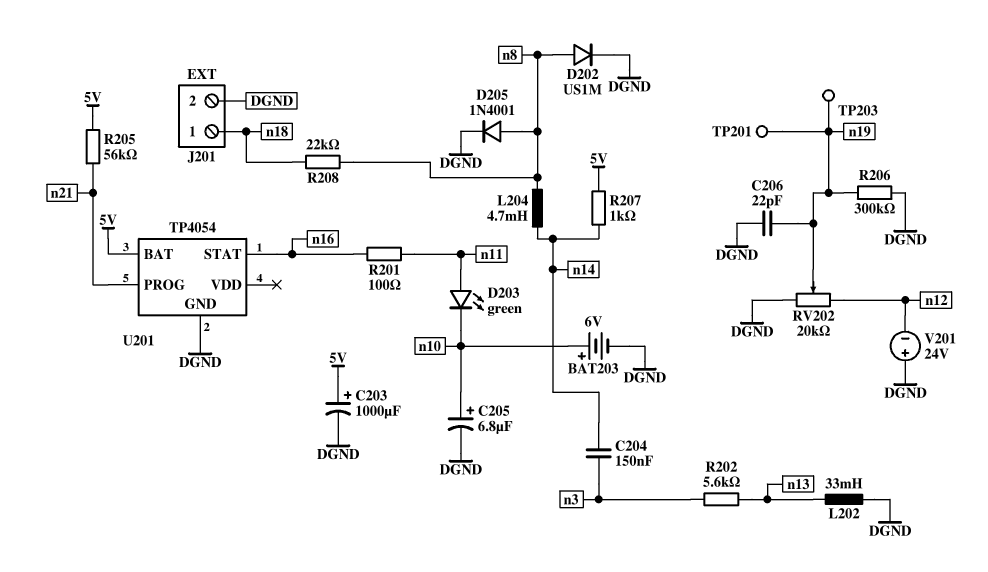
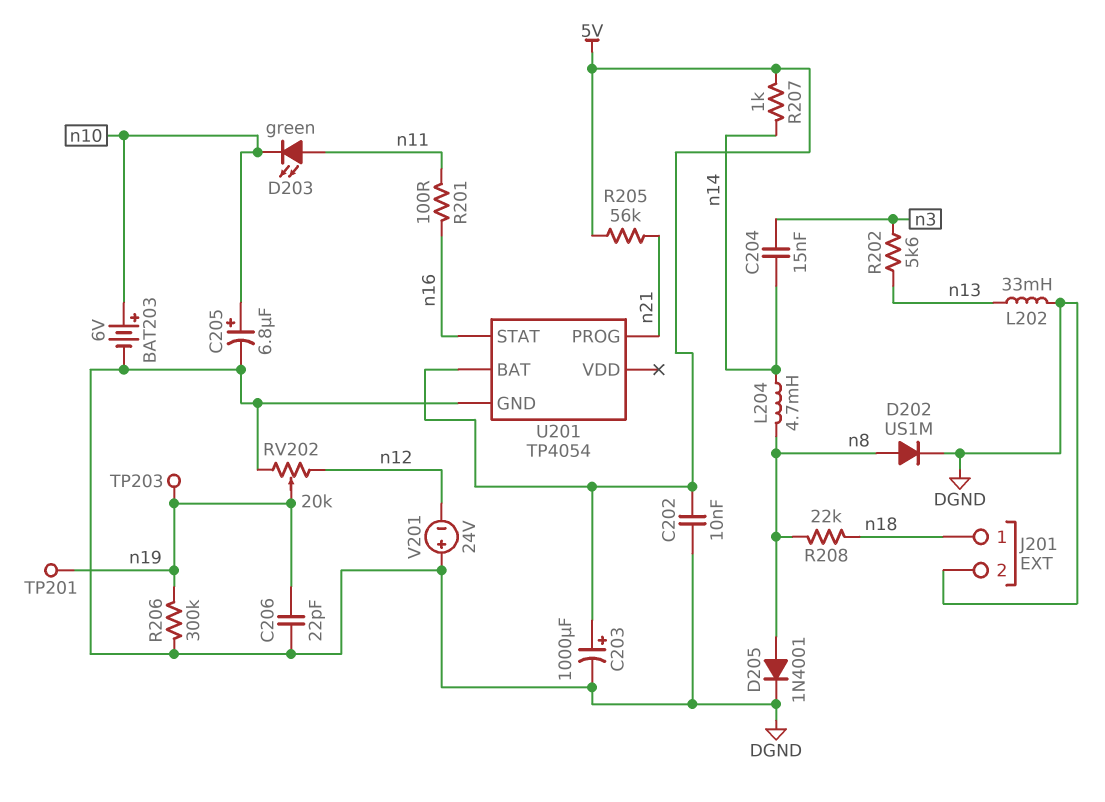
C202: none -> 10nF (5V, DGND)
C204: 150nF (n3, n14) -> 15nF (n3, n14)

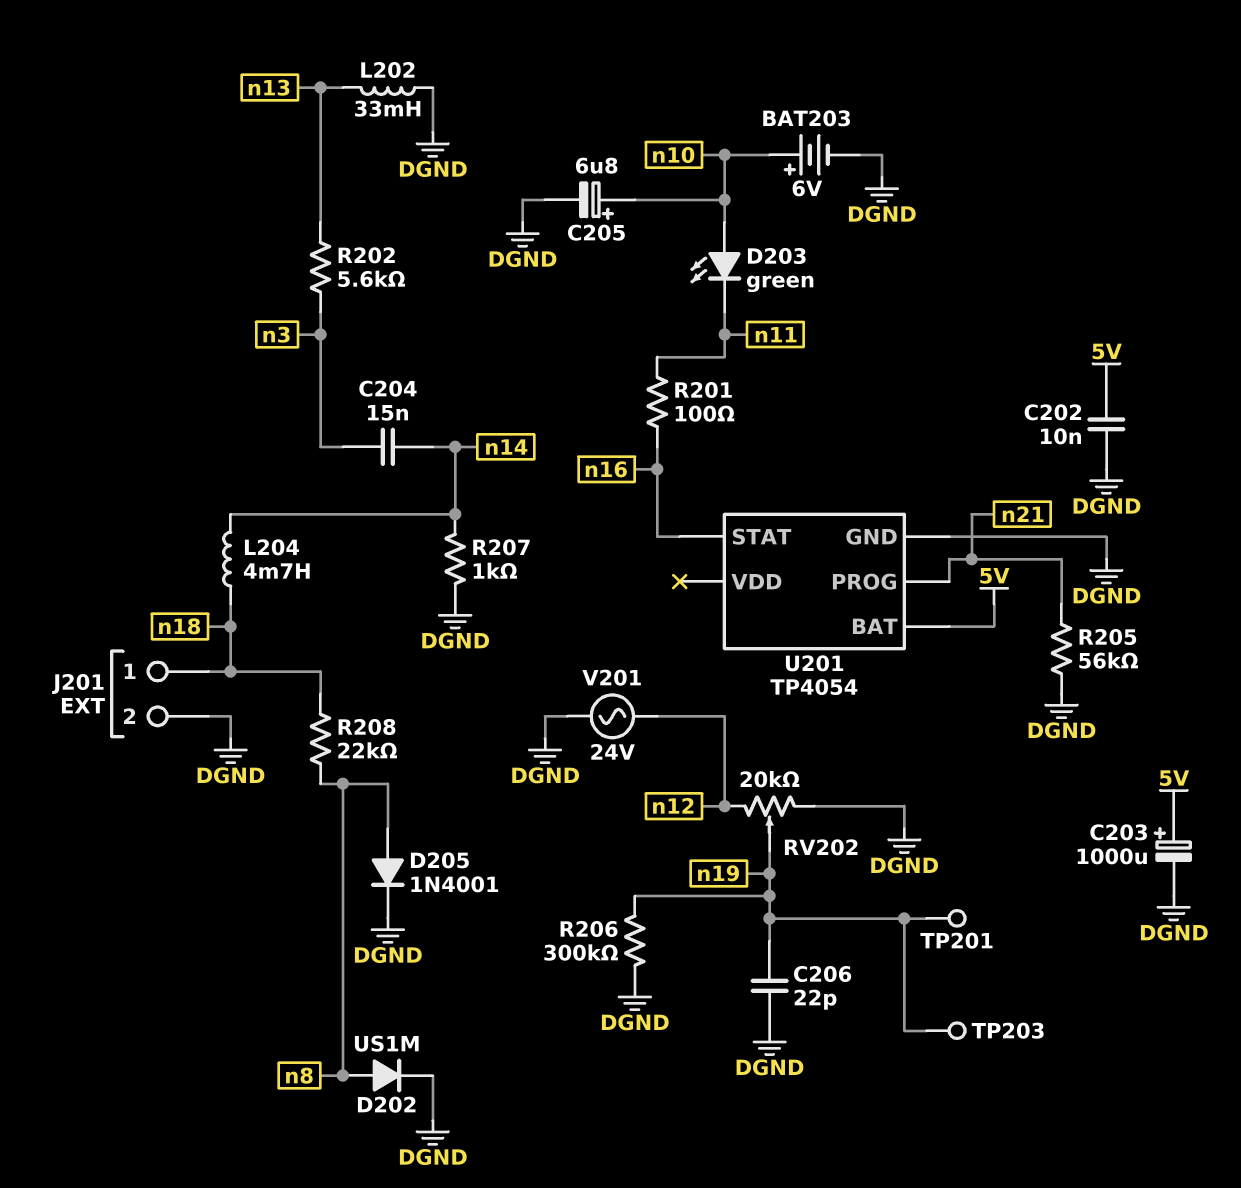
D203: LED green (A n11, K n10) -> LED green (A n10, K n11)
L204: 4.7mH (n8, n14) -> 4.7mH (n14, n18)
R205: 56k (5V, n21) -> 56k (DGND, n21)
R207: 1k (5V, n14) -> 1k (DGND, n14)
V201: 24V (plus DGND, minus n12) -> AC 24V (DGND, n12)

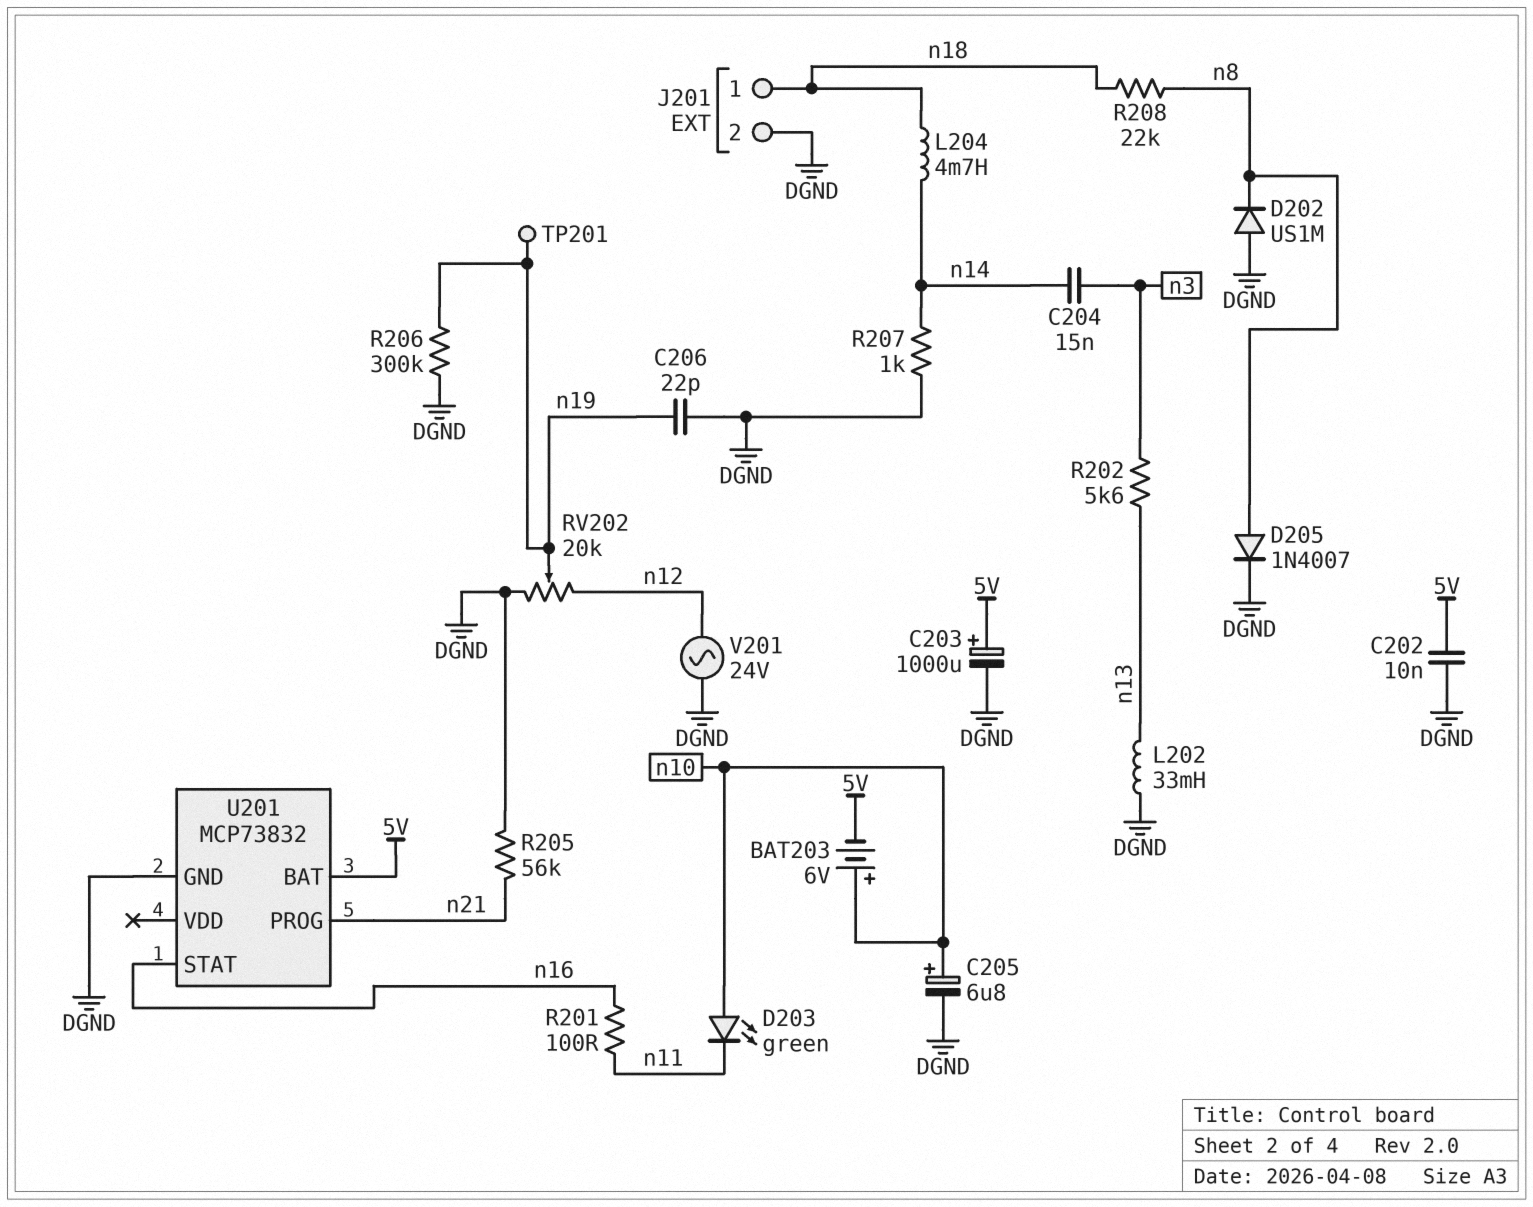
BAT203: 6V (plus n10, minus DGND) -> 6V (plus n10, minus 5V)
D202: diode US1M (A n8, K DGND) -> diode US1M (A DGND, K n8)
D205: diode 1N4001 (A n8, K DGND) -> diode 1N4007 (A n8, K DGND)
TP203: test point (n19) -> none
U201: TP4054 -> MCP73832

